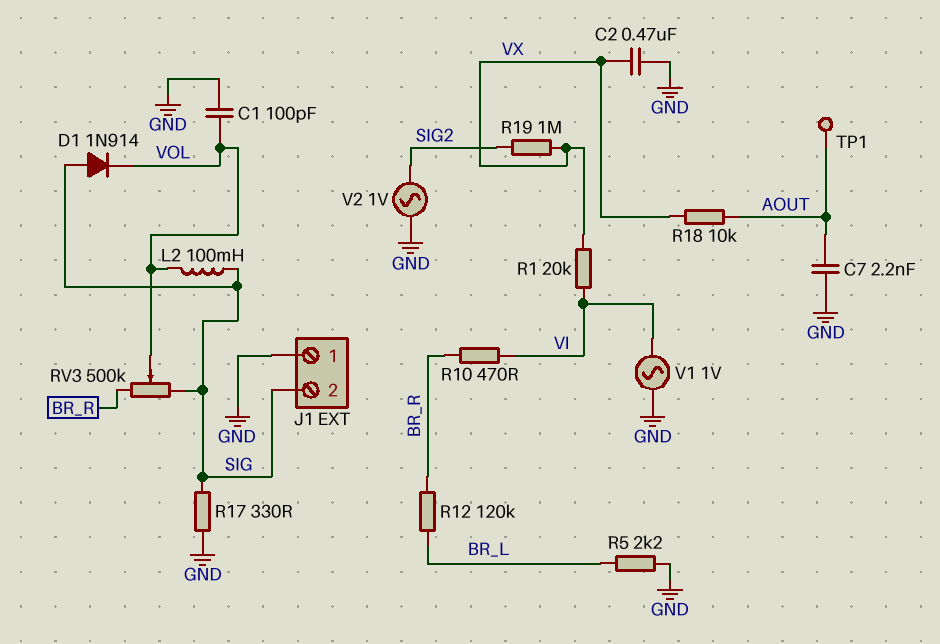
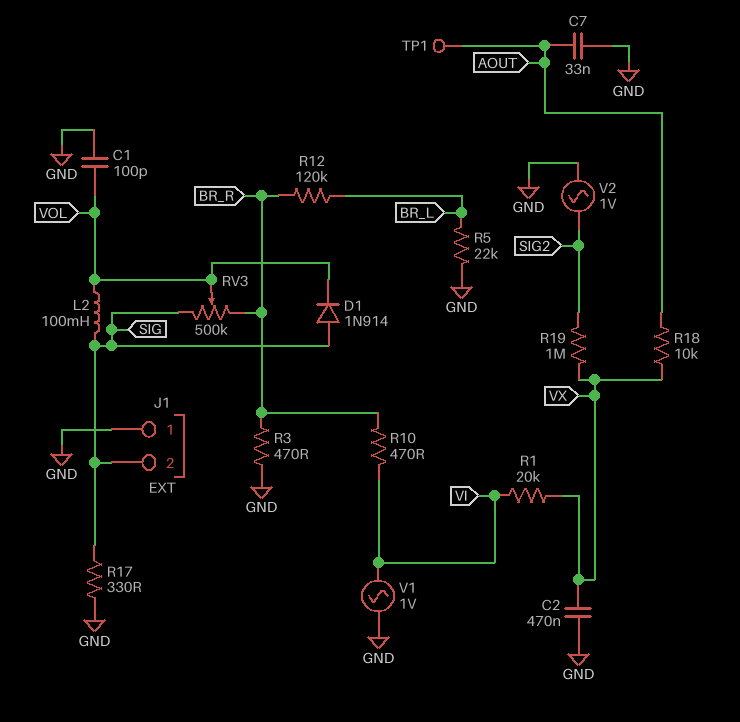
C7: 2.2nF (AOUT, GND) -> 33nF (AOUT, GND)
R3: none -> 470 (BR_R, GND)
R5: 2.2k (BR_L, GND) -> 22k (BR_L, GND)

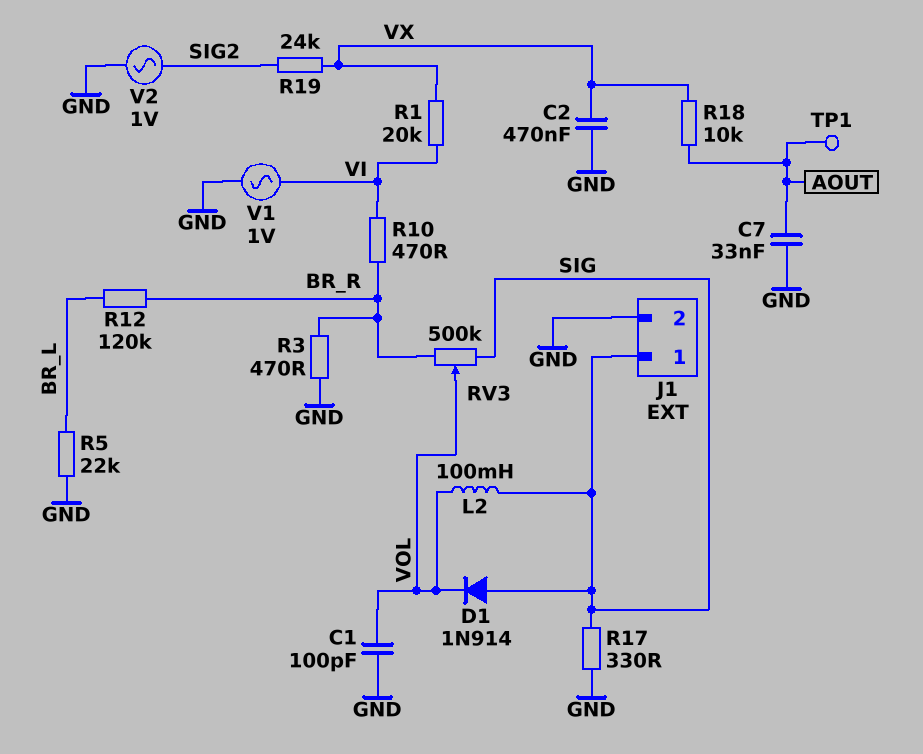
J1 pin 1: GND -> SIG
J1 pin 2: SIG -> GND
R19: 1M (SIG2, VX) -> 24k (SIG2, VX)

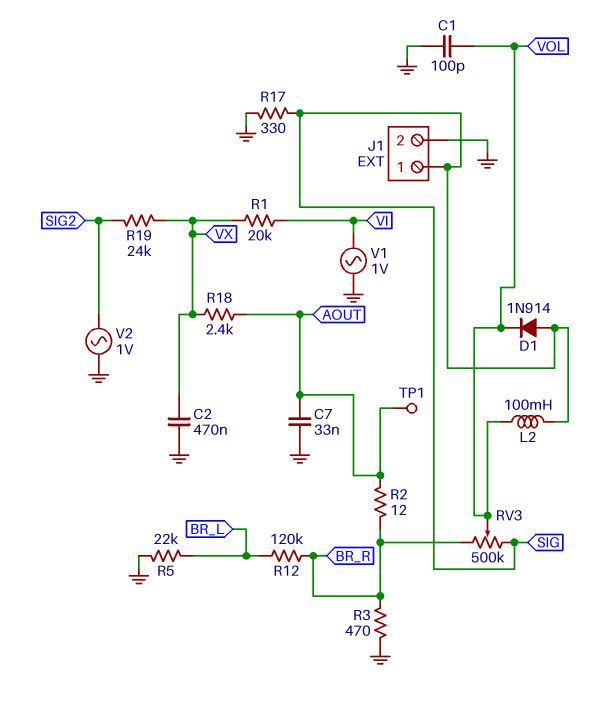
R2: none -> 12 (AOUT, BR_R)
R10: 470 (BR_R, VI) -> none
R18: 10k (AOUT, VX) -> 2.4k (AOUT, VX)

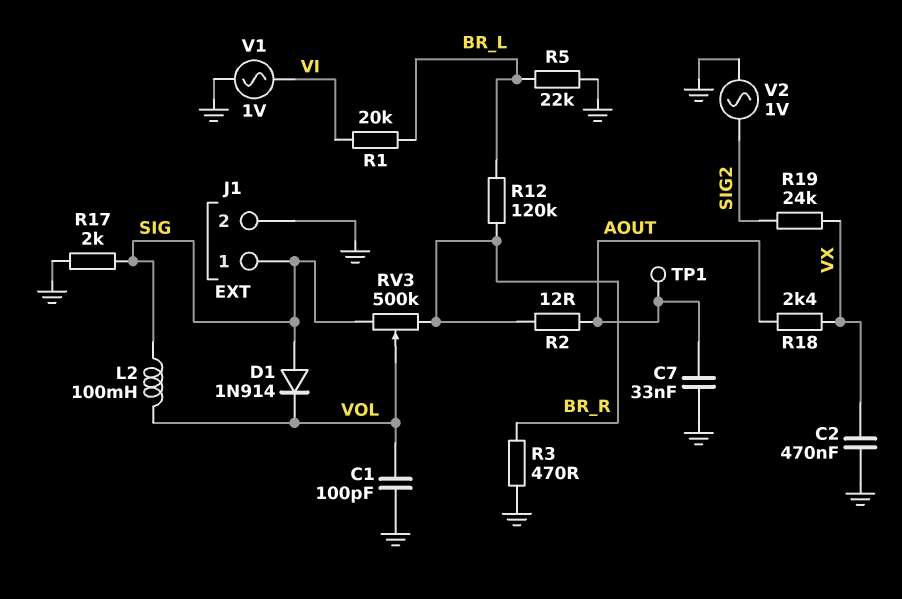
R1: 20k (VI, VX) -> 20k (BR_L, VI)
R17: 330 (GND, SIG) -> 2k (GND, SIG)

